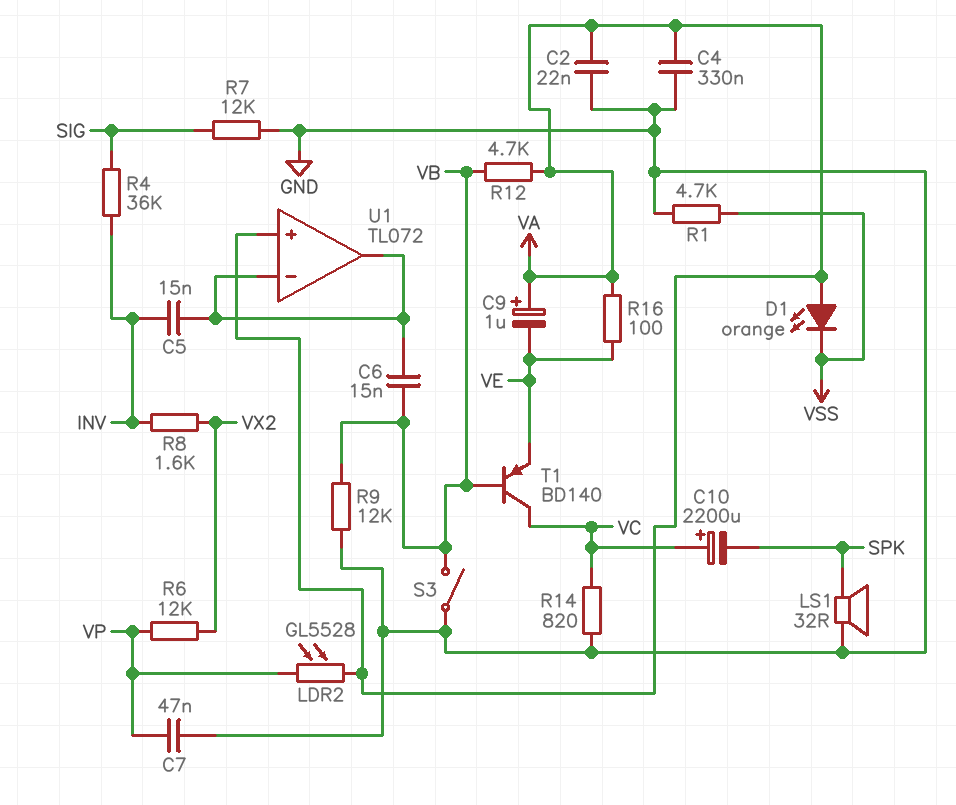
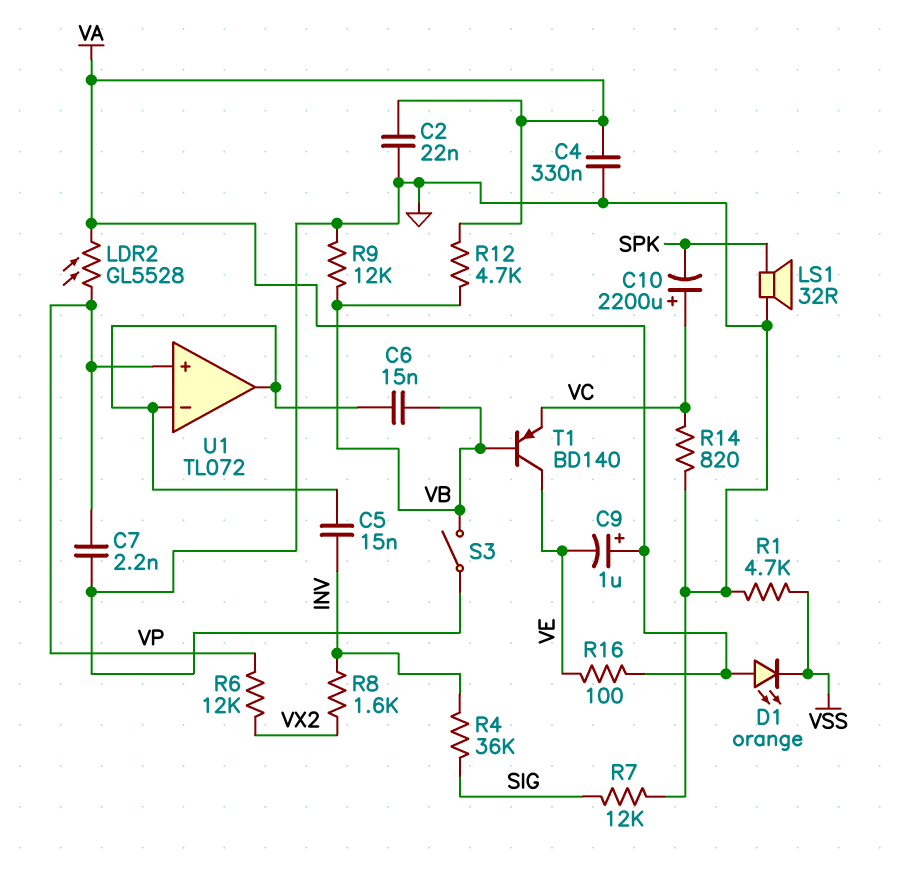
C7: 47nF (GND, VP) -> 2.2nF (GND, VP)
T1: PNP BD140 (B VB, C VC, E VE) -> PNP BD140 (B VB, C VE, E VC)
U1 pin in+: VA -> VP

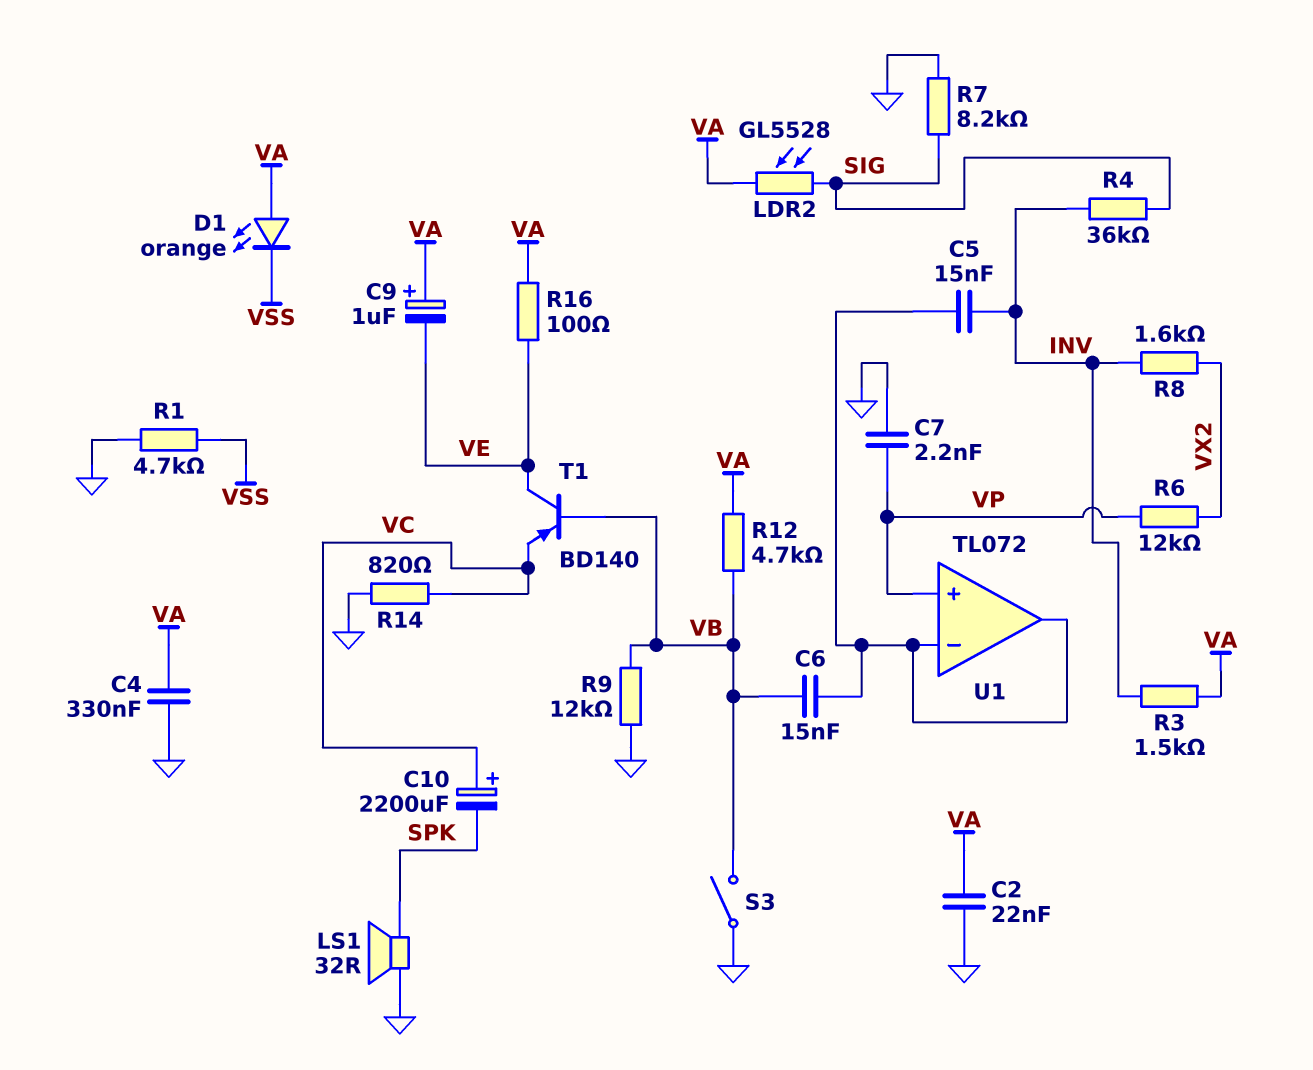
LDR2: GL5528 (VA, VP) -> GL5528 (SIG, VA)
R3: none -> 1.5k (INV, VA)
R7: 12k (GND, SIG) -> 8.2k (GND, SIG)

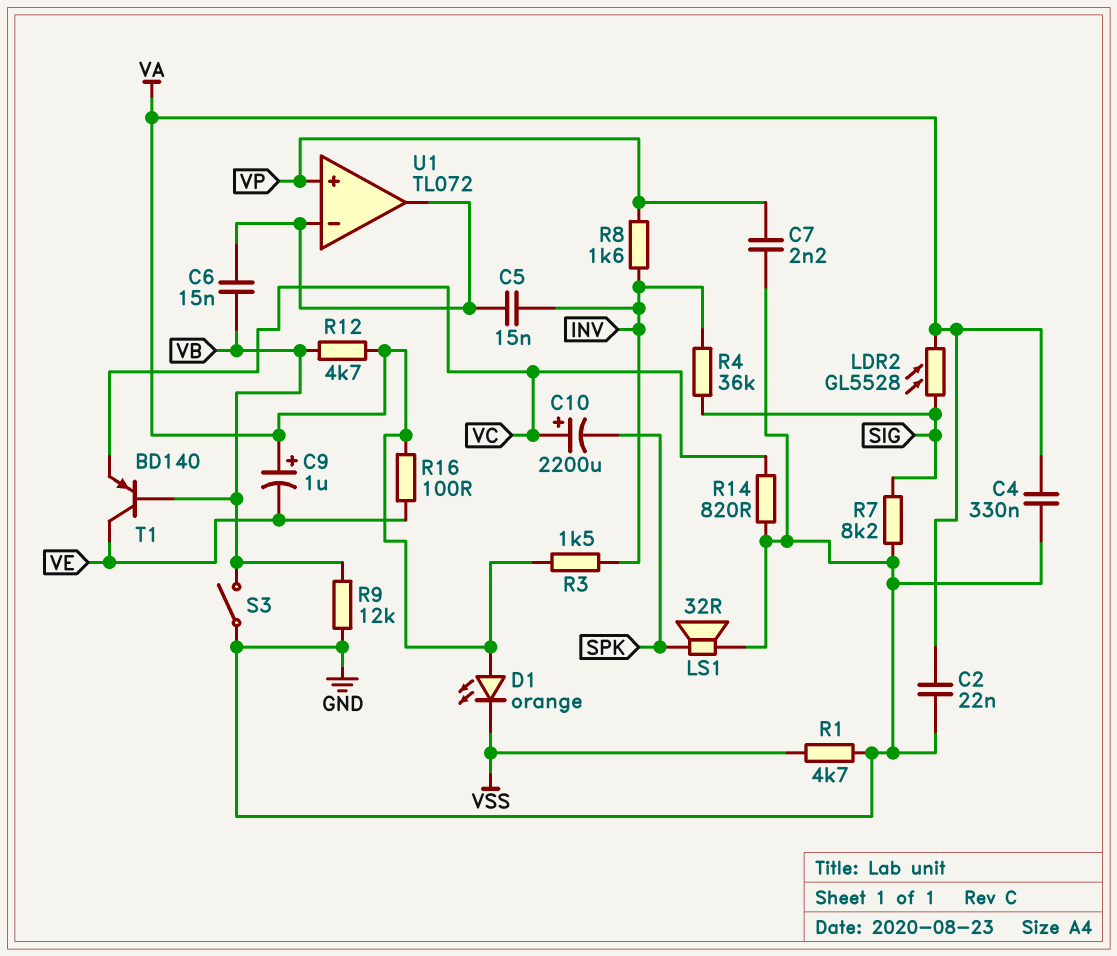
R6: 12k (VP, VX2) -> none
R8: 1.6k (INV, VX2) -> 1.6k (INV, VP)

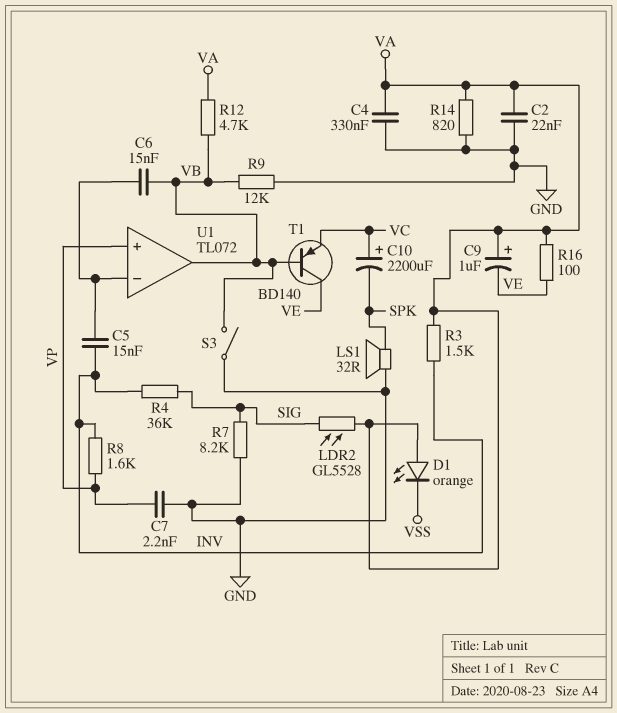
R1: 4.7k (GND, VSS) -> none
R14: 820 (GND, VC) -> 820 (GND, VA)
U1 pin out: U1/in- -> VB

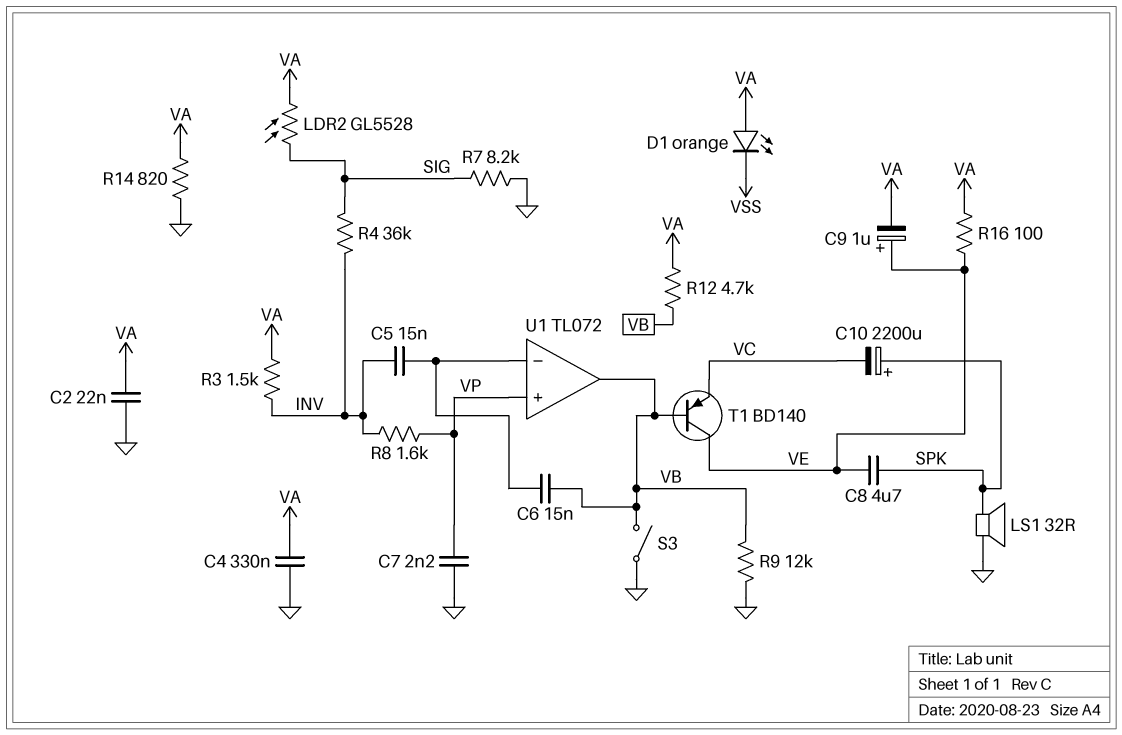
C8: none -> 4.7uF (SPK, VE)
C9: 1uF (plus VA, minus VE) -> 1uF (plus VE, minus VA)
C10: 2200uF (plus VC, minus SPK) -> 2200uF (plus SPK, minus VC)

